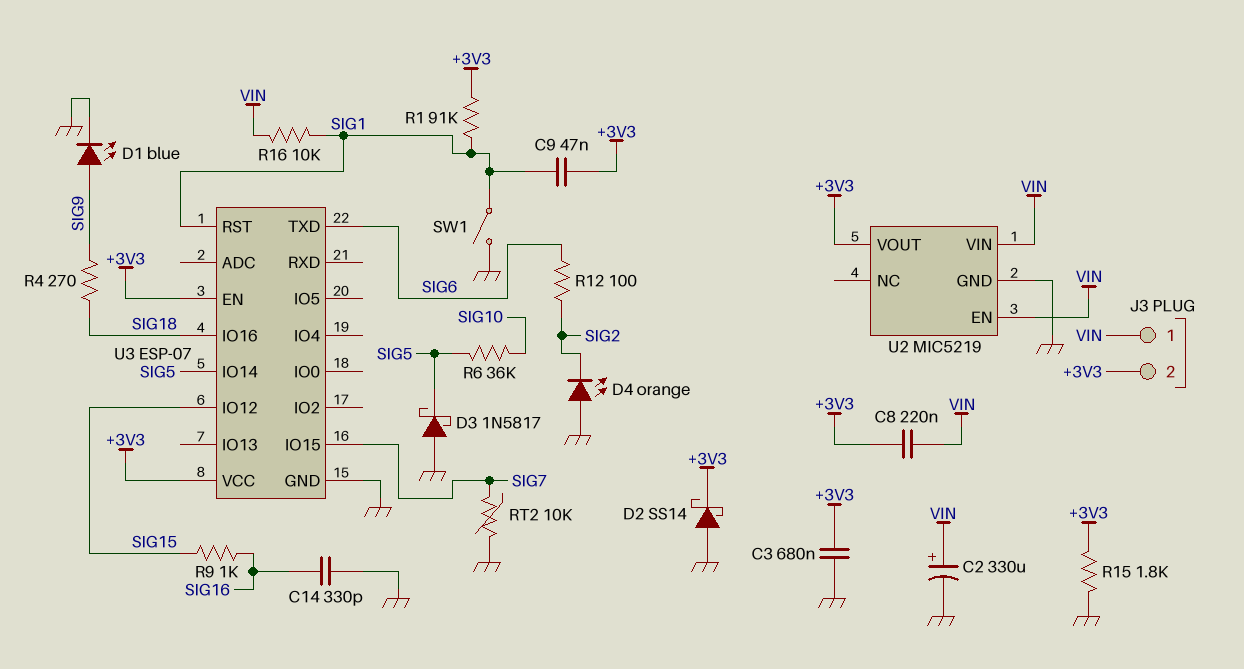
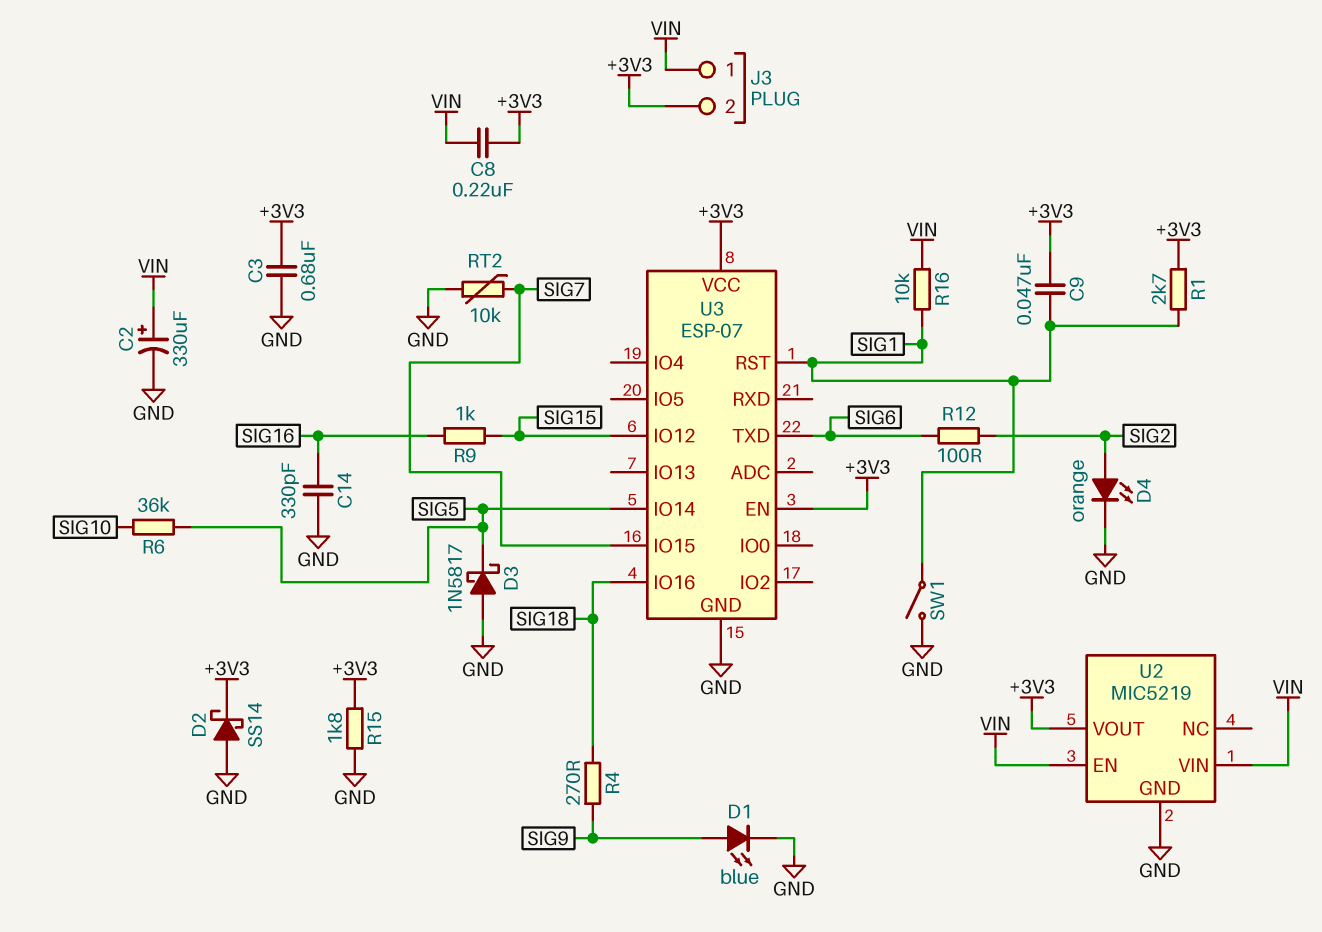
D4: LED orange (A GND, K SIG2) -> LED orange (A SIG2, K GND)
R1: 91k (+3V3, SIG1) -> 2.7k (+3V3, SIG1)

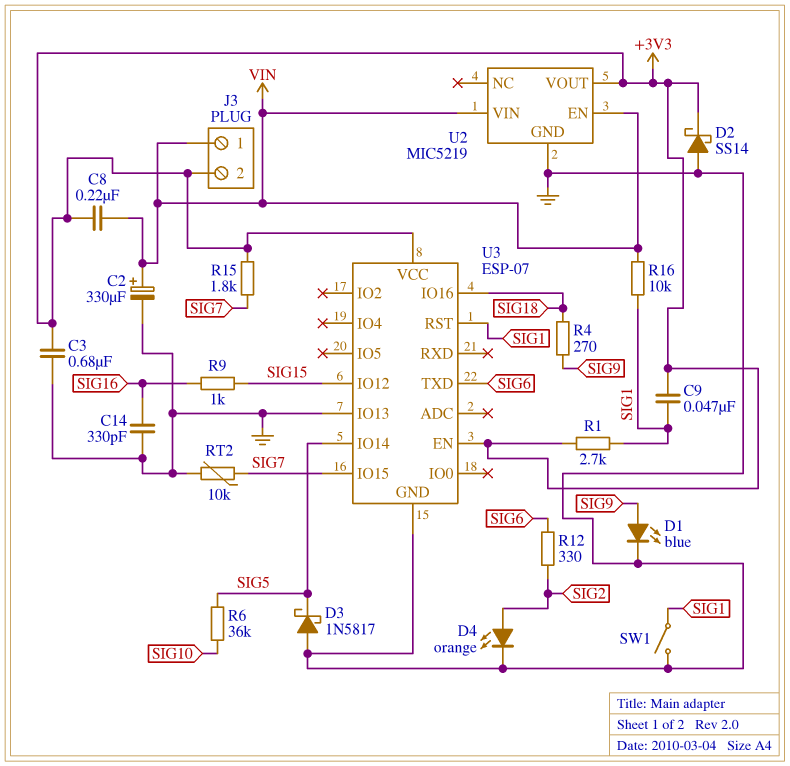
R12: 100 (SIG2, SIG6) -> 330 (SIG2, SIG6)
R15: 1.8k (+3V3, GND) -> 1.8k (+3V3, SIG7)
U3 pin IO13: none -> GND

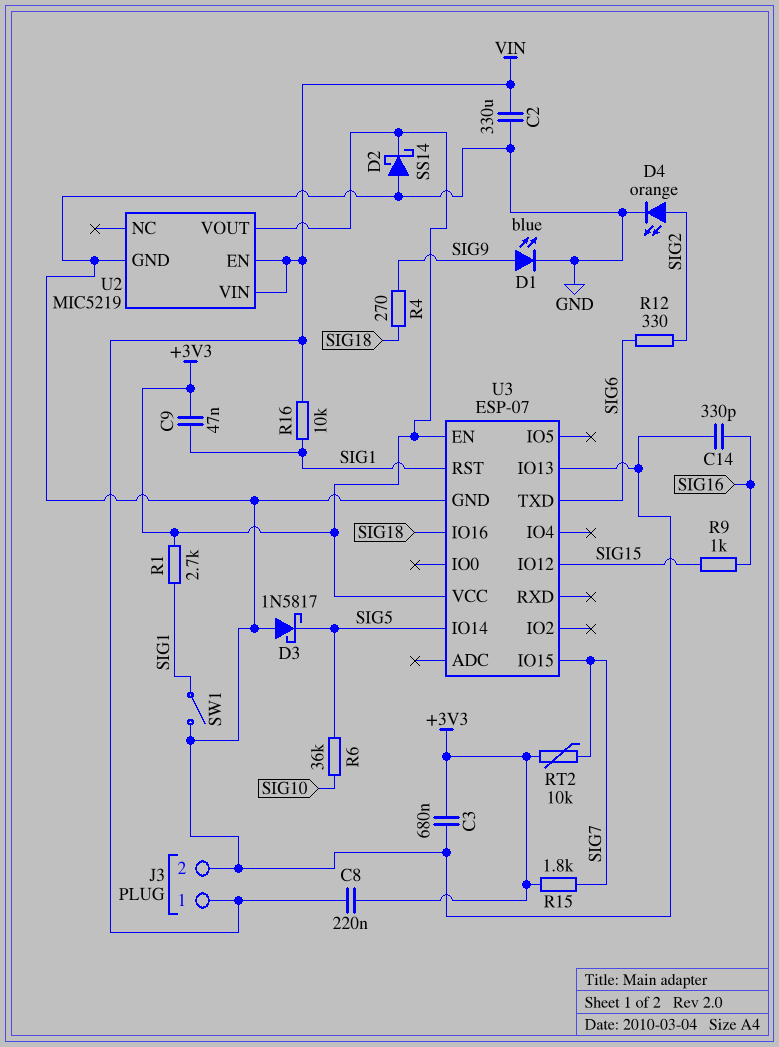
C2: 330uF (plus VIN, minus GND) -> 330uF (GND, VIN)
J3 pin 2: +3V3 -> GND
RT2: 10k (GND, SIG7) -> 10k (+3V3, SIG7)

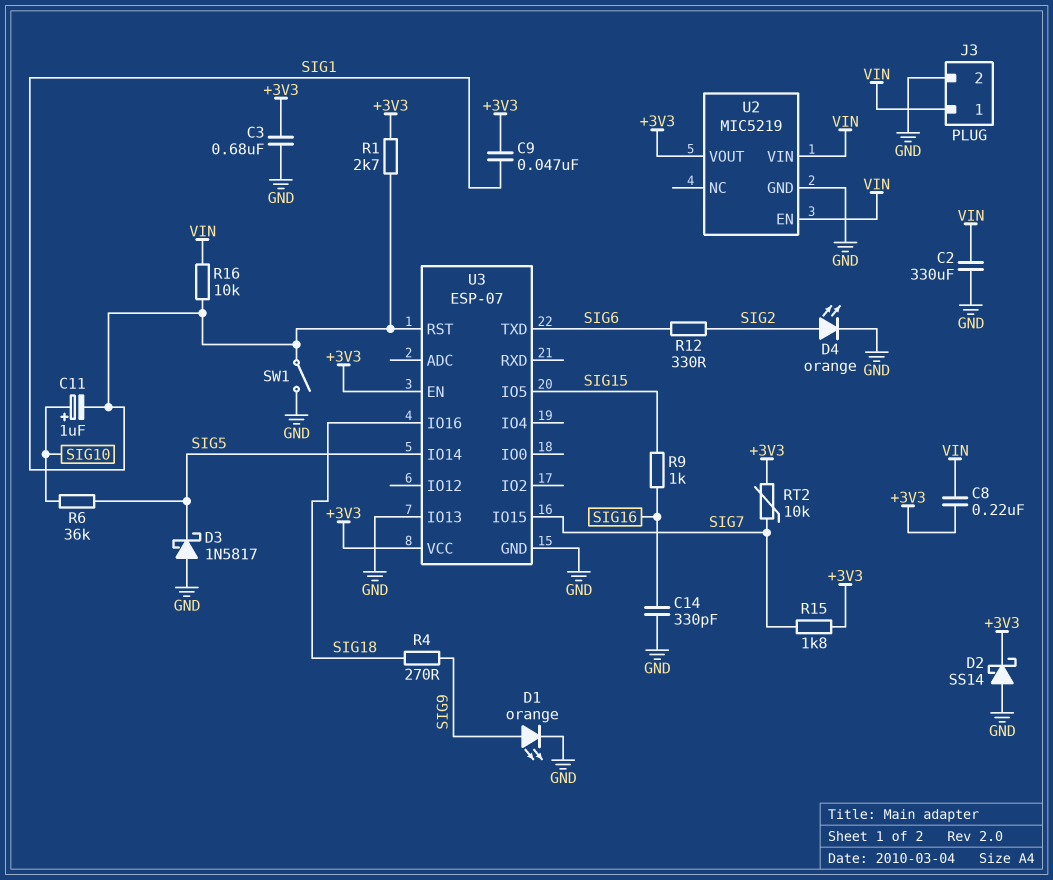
C11: none -> 1uF (plus SIG10, minus SIG1)
D1: LED blue (A SIG9, K GND) -> LED orange (A SIG9, K GND)
U3 pin IO5: none -> SIG15
U3 pin IO12: SIG15 -> none

